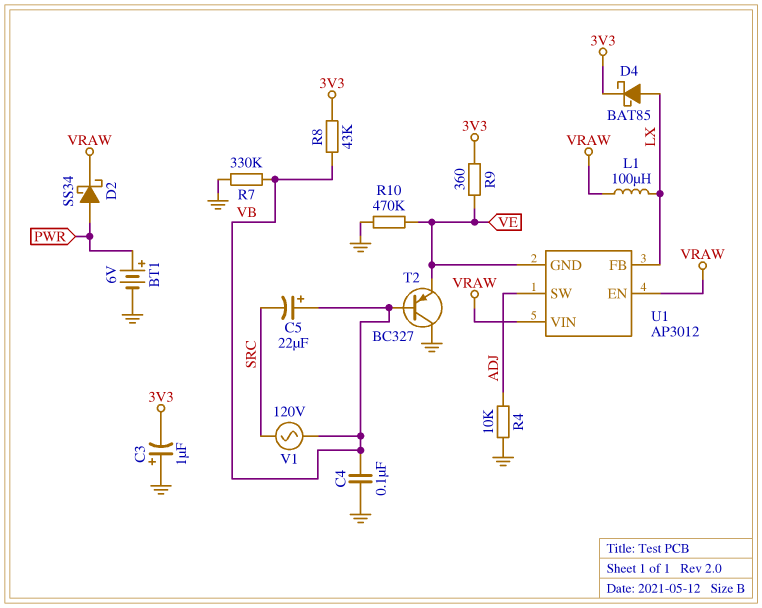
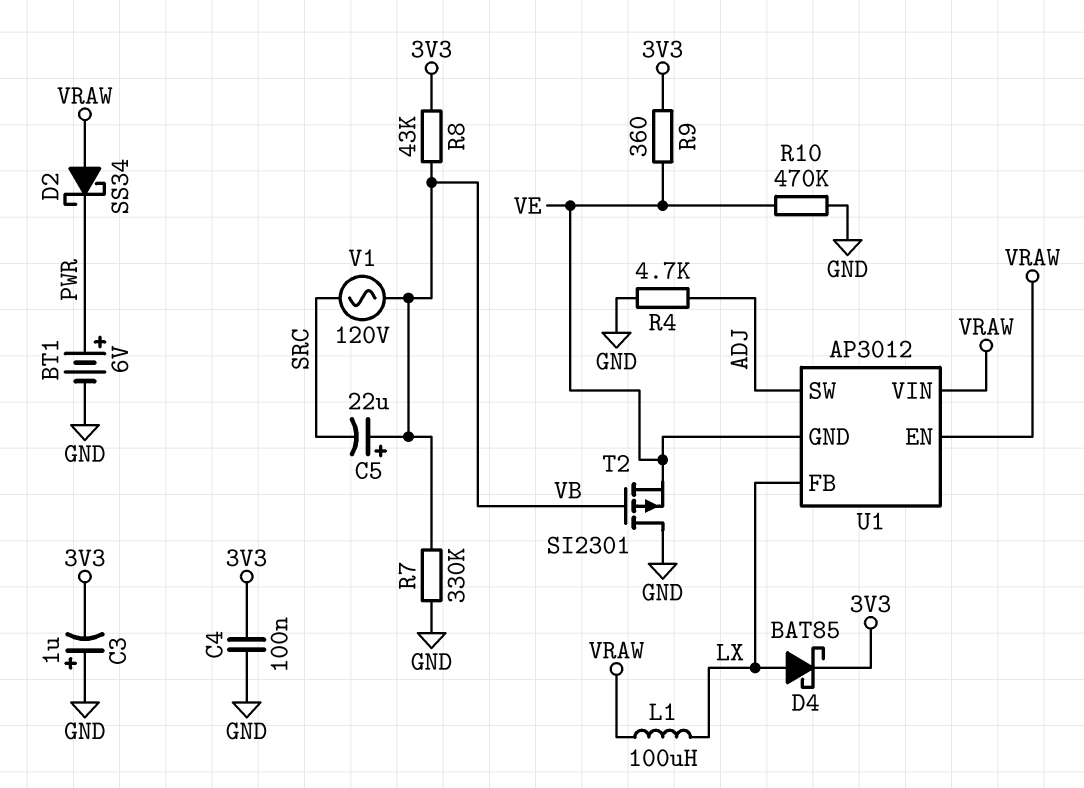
C4: 100nF (GND, VB) -> 100nF (3V3, GND)
D2: schottky SS34 (A PWR, K VRAW) -> schottky SS34 (A VRAW, K PWR)
R4: 10k (ADJ, GND) -> 4.7k (ADJ, GND)
T2: PNP BC327 (B VB, C GND, E VE) -> PMOS SI2301 (G VB, D GND, S VE)

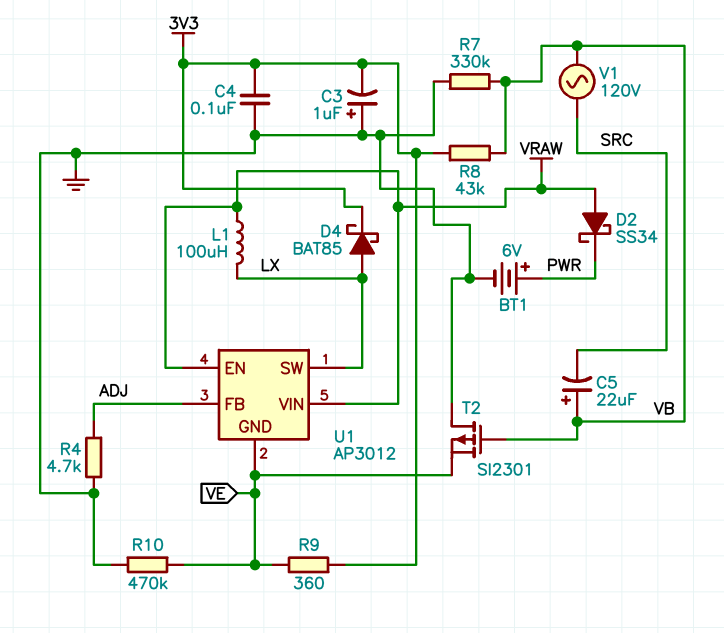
U1 pin FB: LX -> ADJ
U1 pin SW: ADJ -> LX

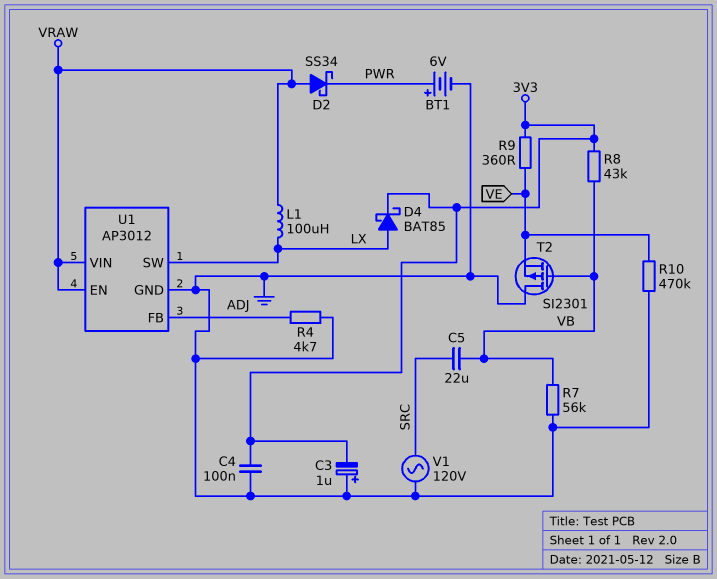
C5: 22uF (plus VB, minus SRC) -> 22uF (SRC, VB)
R7: 330k (GND, VB) -> 56k (GND, VB)
U1 pin GND: VE -> GND
V1: AC 120V (SRC, VB) -> AC 120V (GND, SRC)

